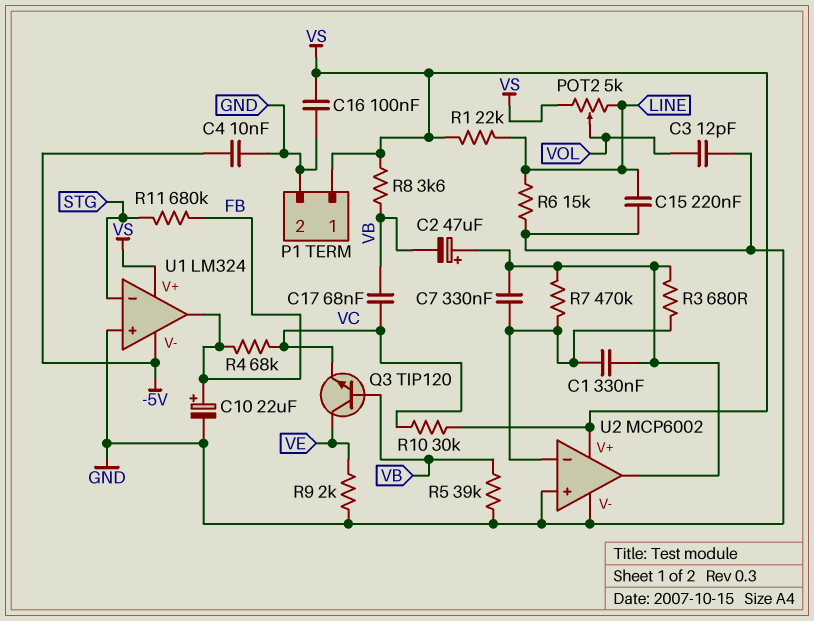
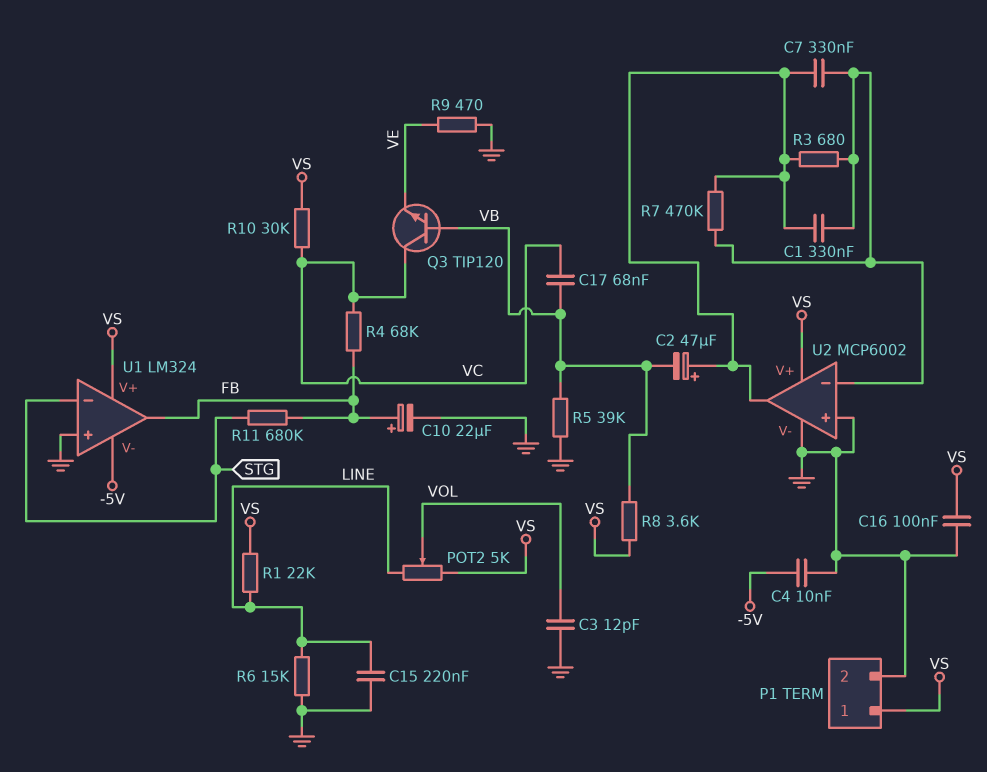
Q3: NPN TIP120 (B VB, C VE, E VC) -> NPN TIP120 (B VB, C VC, E VE)
R9: 2k (GND, VE) -> 470 (GND, VE)

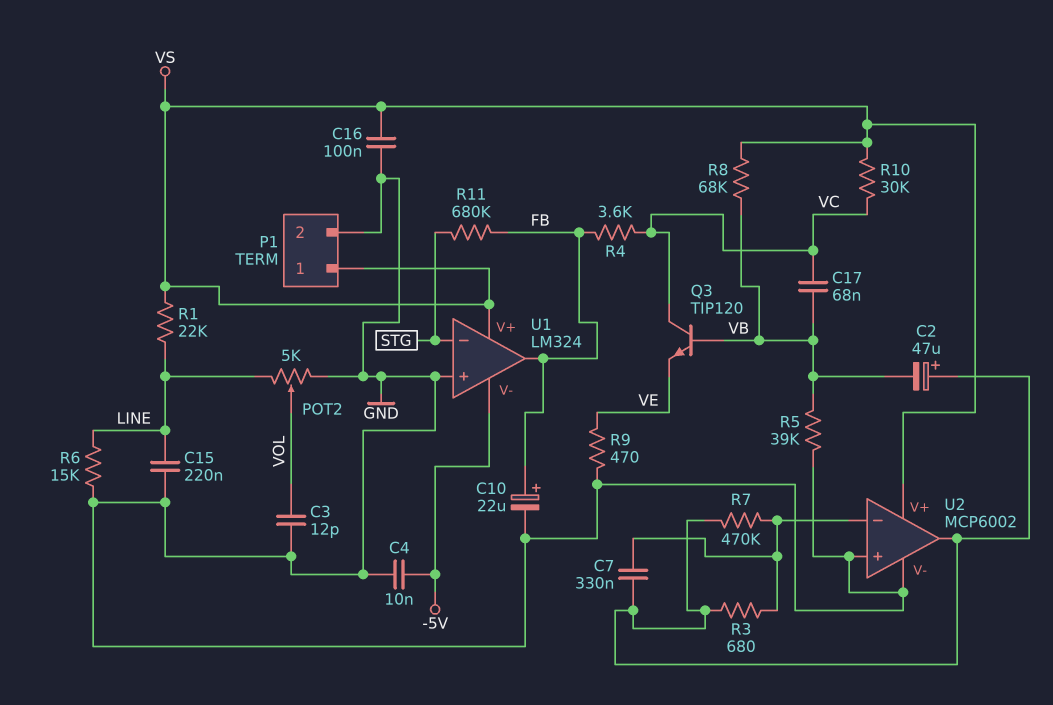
C1: 330nF (U2/in-, U2/out) -> none
POT2: 5k (LINE, VS, wiper VOL) -> 5k (GND, LINE, wiper VOL)
R4: 68k (FB, VC) -> 3.6k (FB, VC)
R8: 3.6k (VB, VS) -> 68k (VB, VS)

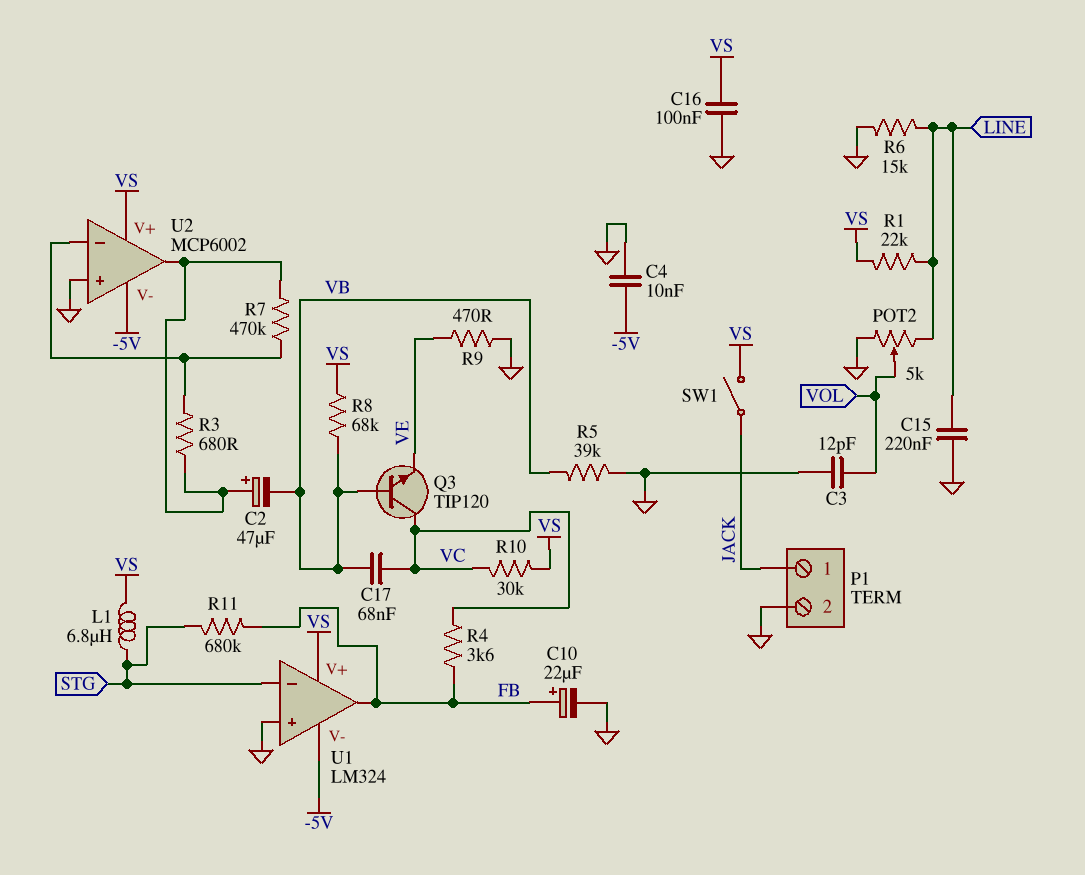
C7: 330nF (U2/in-, U2/out) -> none
L1: none -> 6.8uH (STG, VS)
P1 pin 1: VS -> JACK
SW1: none -> switch (JACK, VS)
U2 pin V-: GND -> -5V

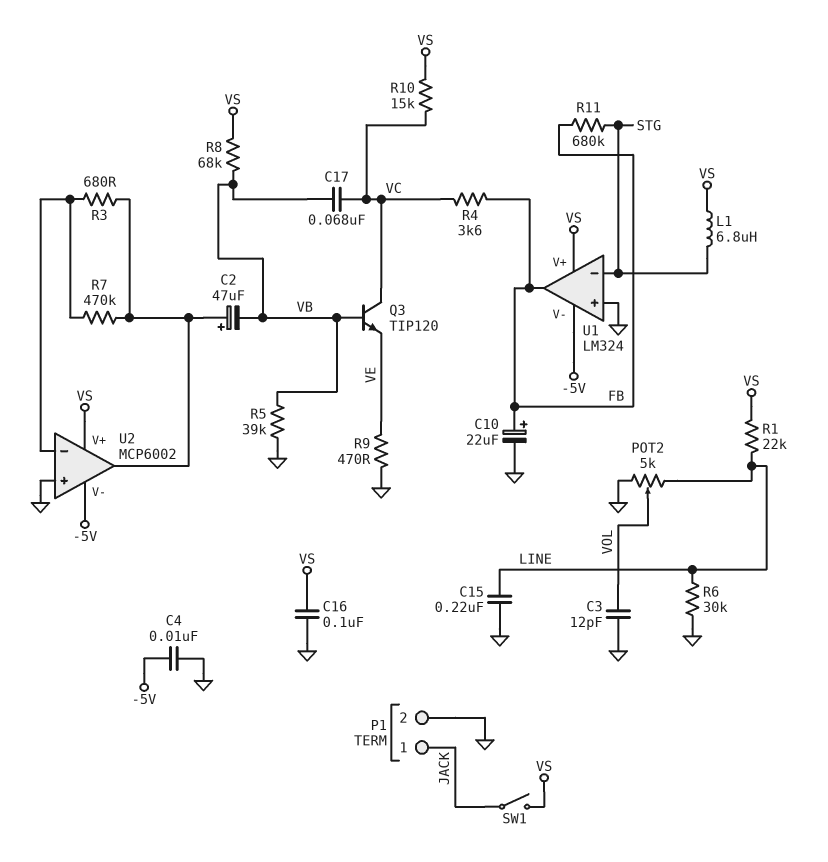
R6: 15k (GND, LINE) -> 30k (GND, LINE)
R10: 30k (VC, VS) -> 15k (VC, VS)

